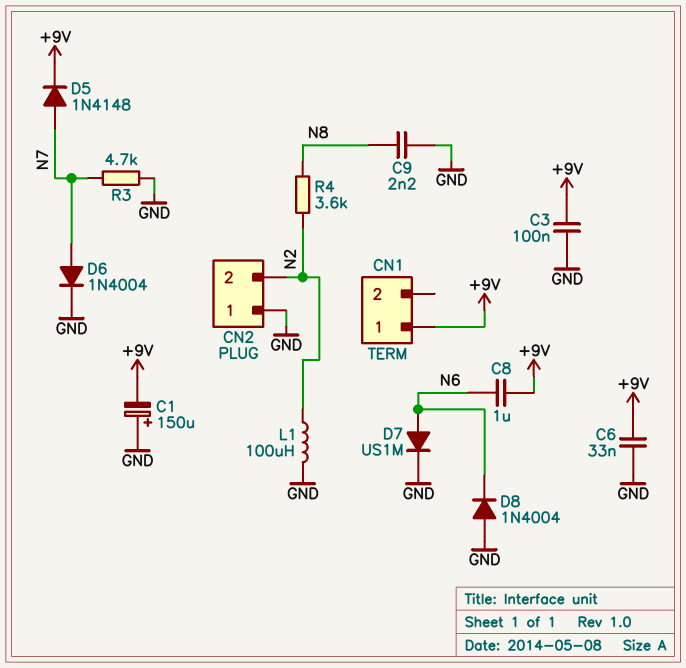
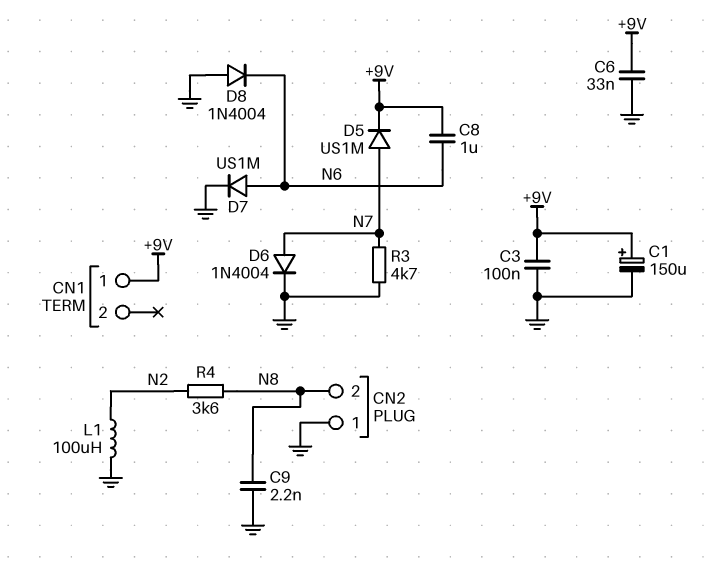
C1: 150uF (plus GND, minus +9V) -> 150uF (plus +9V, minus GND)
CN2 pin 2: N2 -> N8
D5: diode 1N4148 (A N7, K +9V) -> diode US1M (A N7, K +9V)

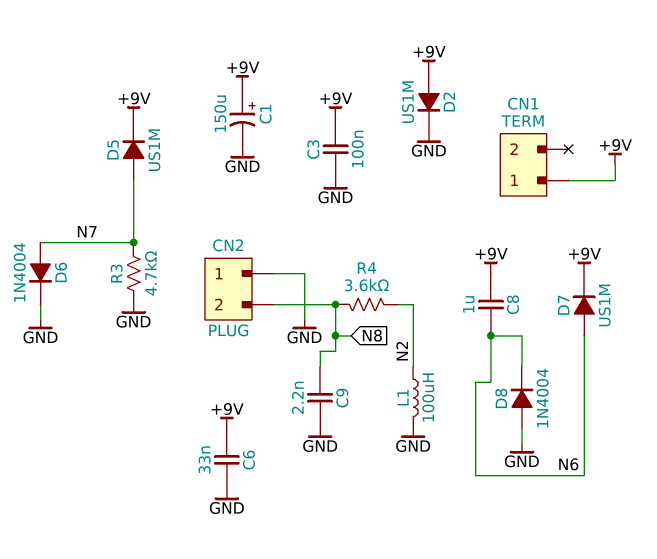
D2: none -> diode US1M (A +9V, K GND)
D7: diode US1M (A N6, K GND) -> diode US1M (A N6, K +9V)

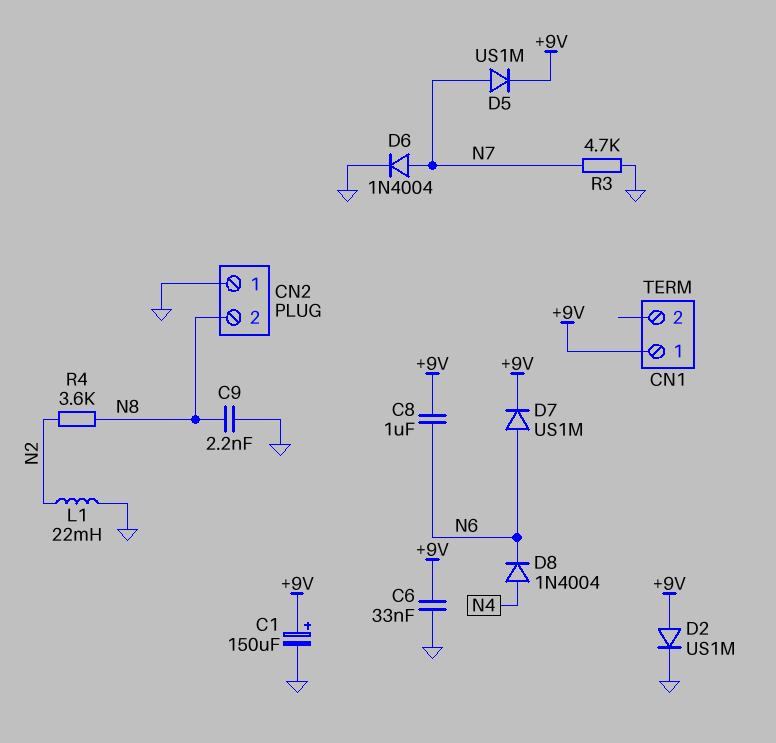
C3: 100nF (+9V, GND) -> none
D8: diode 1N4004 (A GND, K N6) -> diode 1N4004 (A N4, K N6)
L1: 100uH (GND, N2) -> 22mH (GND, N2)

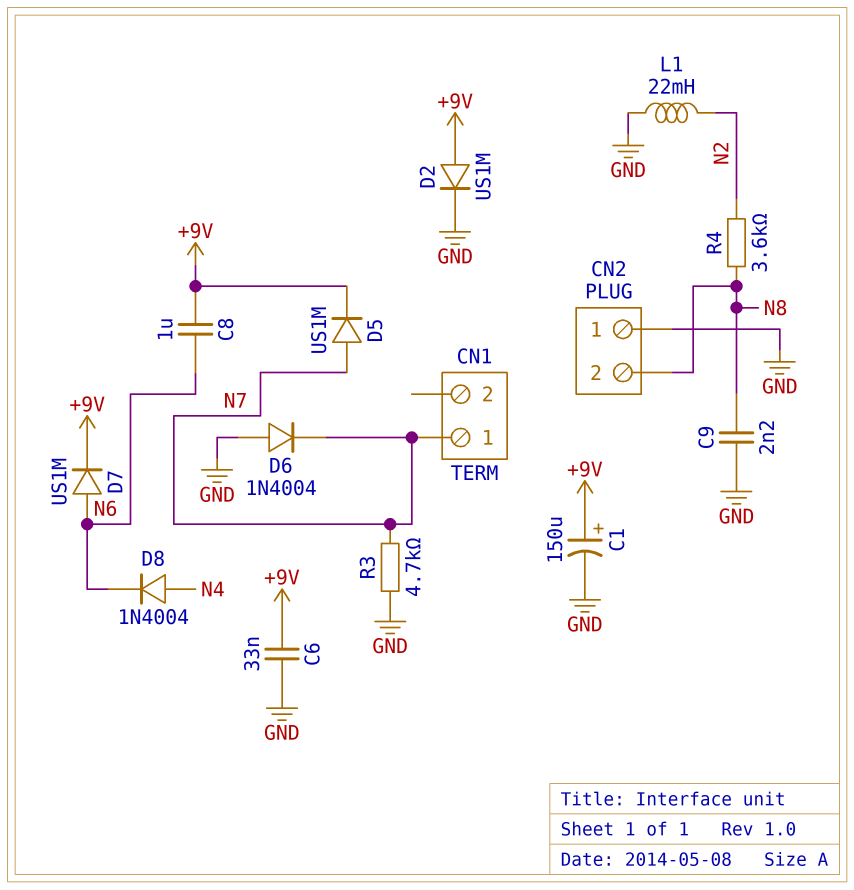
CN1 pin 1: +9V -> N7
D6: diode 1N4004 (A N7, K GND) -> diode 1N4004 (A GND, K N7)

